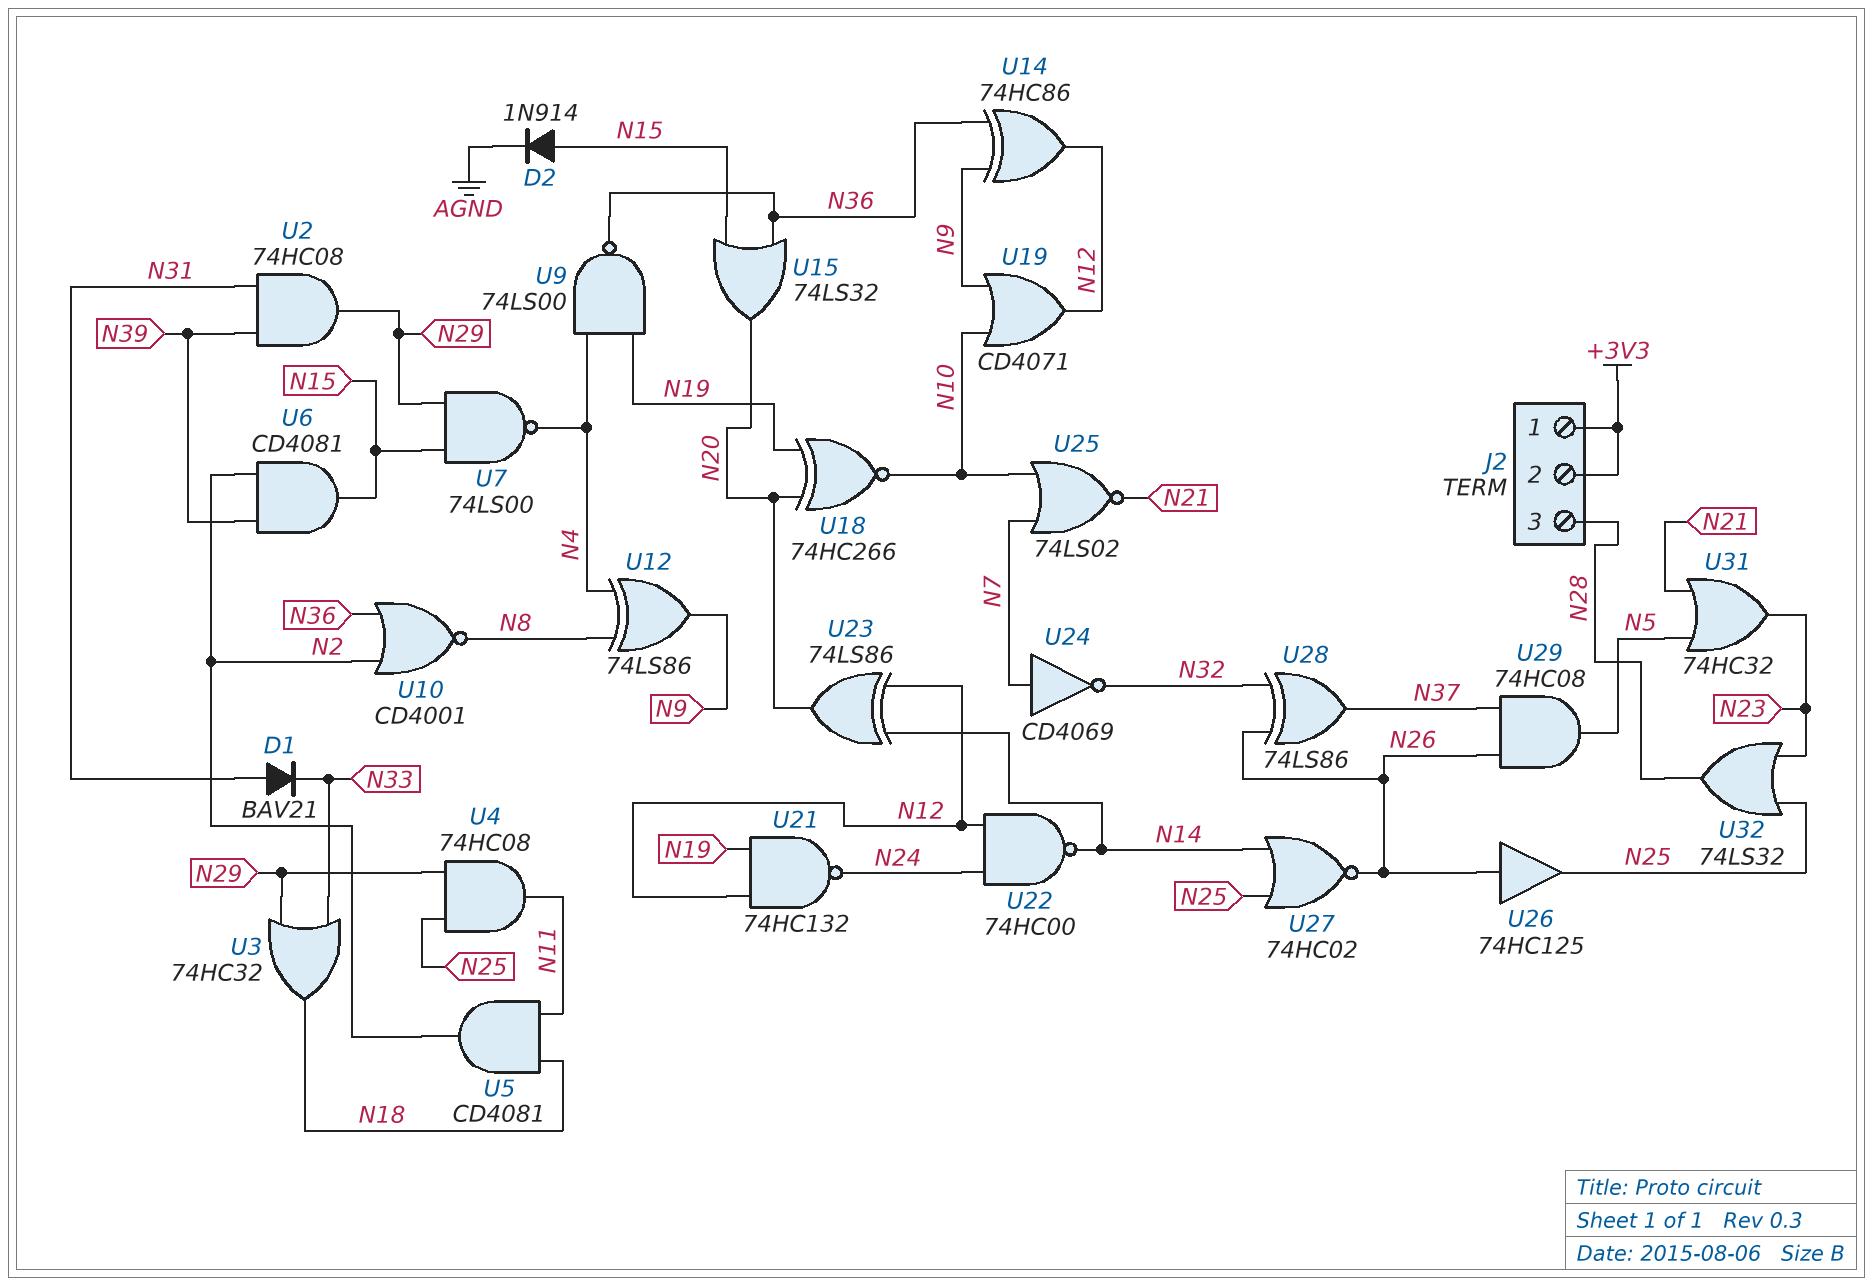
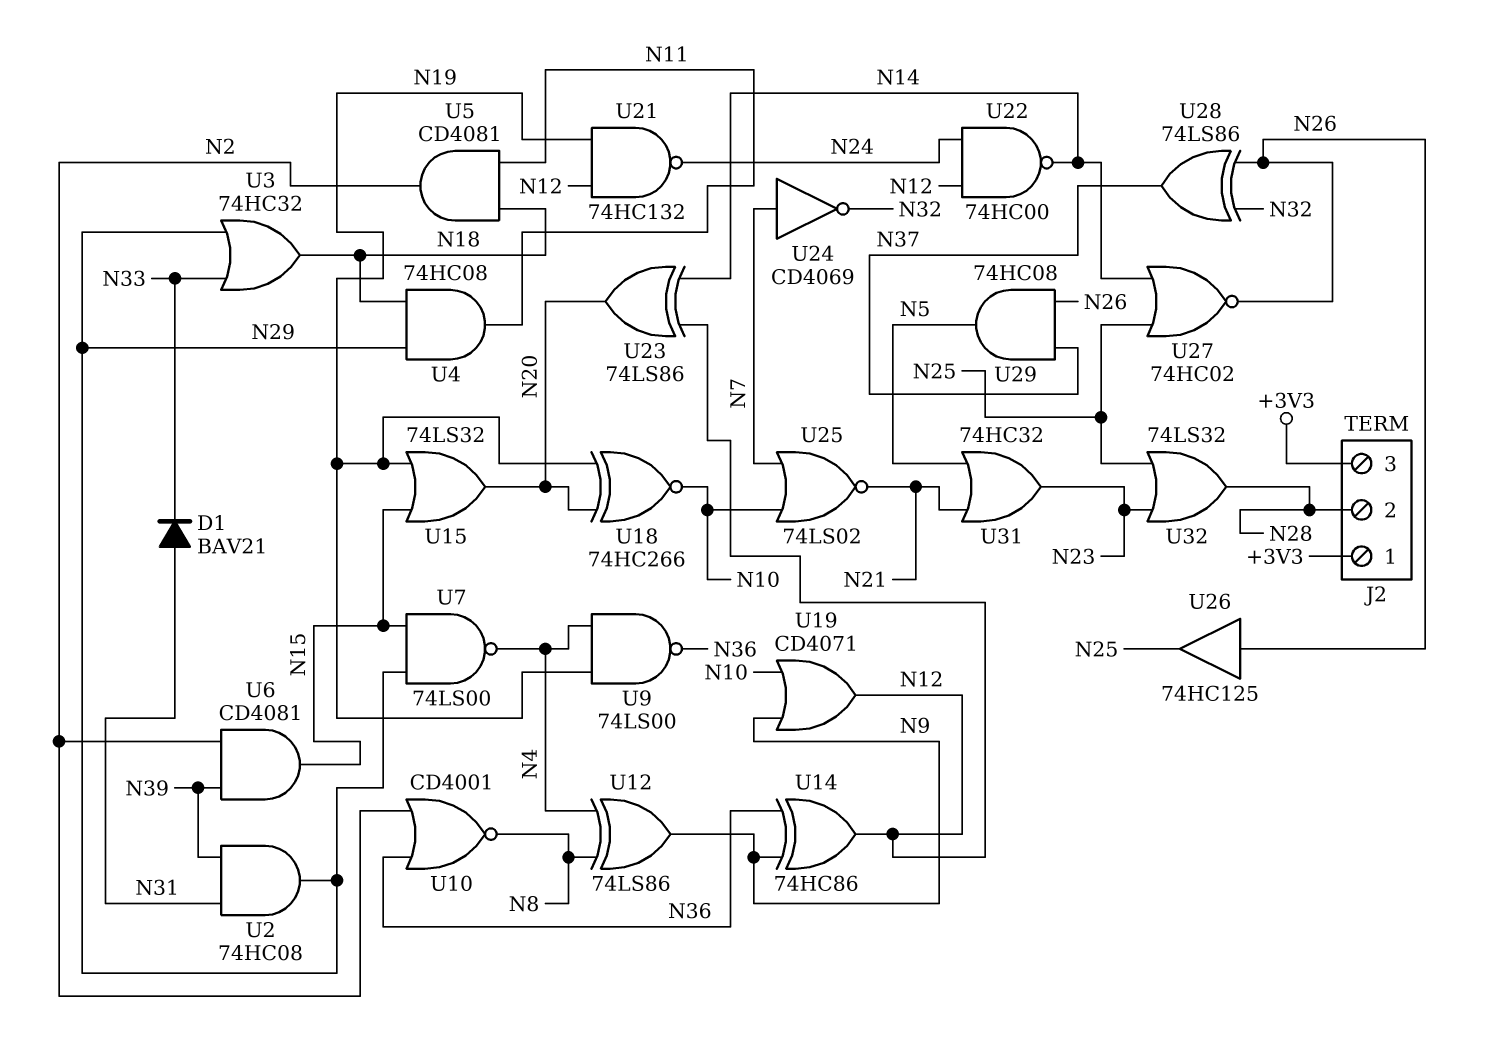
D2: diode 1N914 (A N15, K AGND) -> none
J2 pin 2: +3V3 -> N28
J2 pin 3: N28 -> +3V3
U4: AND 74HC08 (in N25, in N29, out N11) -> AND 74HC08 (in N18, in N29, out N11)
U15: OR 74LS32 (in N15, in N36, out N20) -> OR 74LS32 (in N15, in N19, out N20)

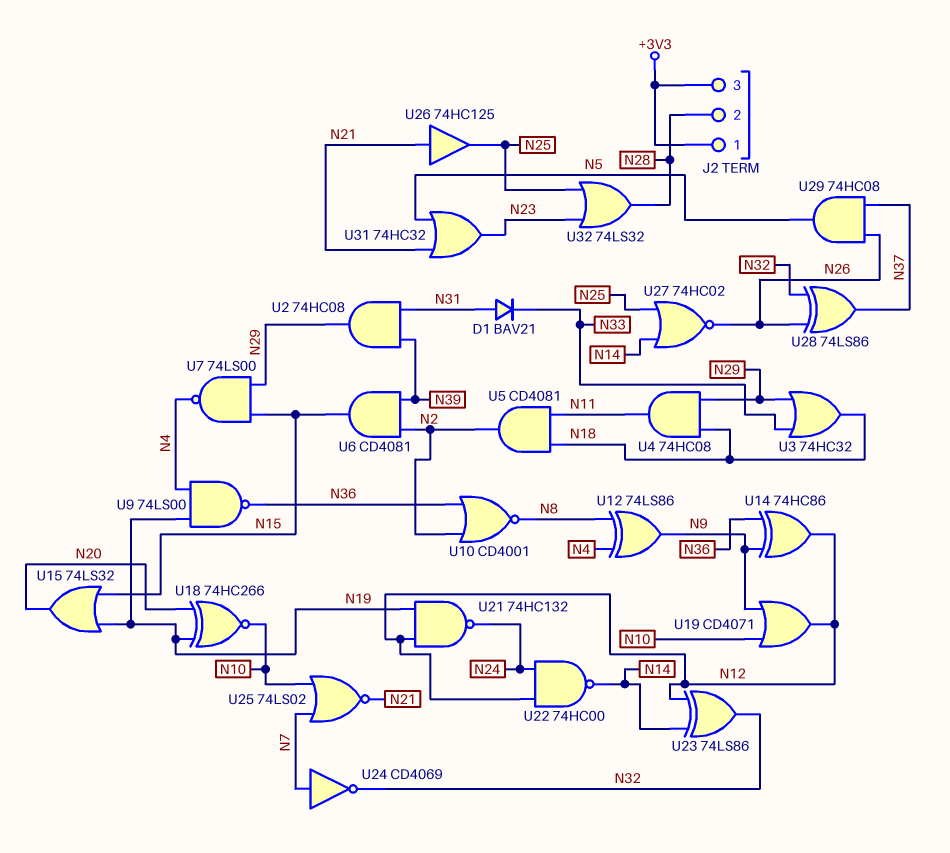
U23: XOR 74LS86 (in N12, in N14, out N20) -> XOR 74LS86 (in N12, in N14, out N32)
U26: buffer 74HC125 (in N26, out N25) -> buffer 74HC125 (in N21, out N25)

